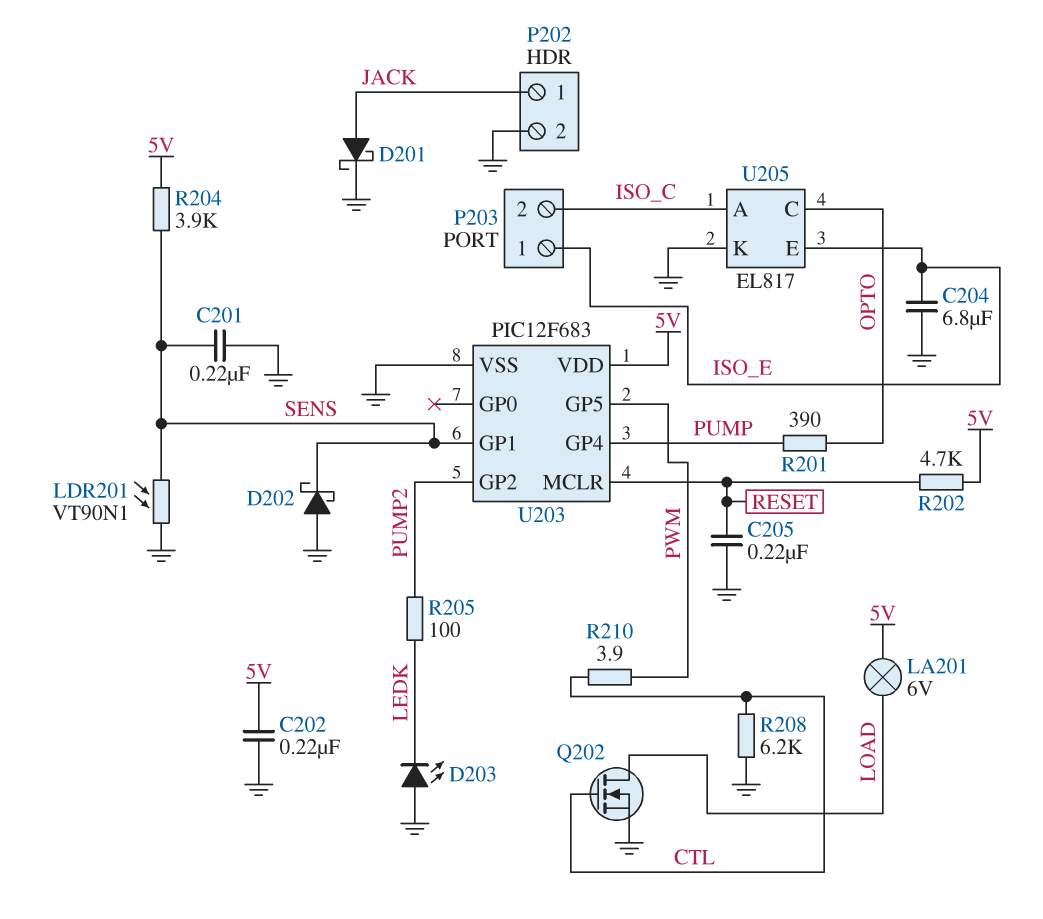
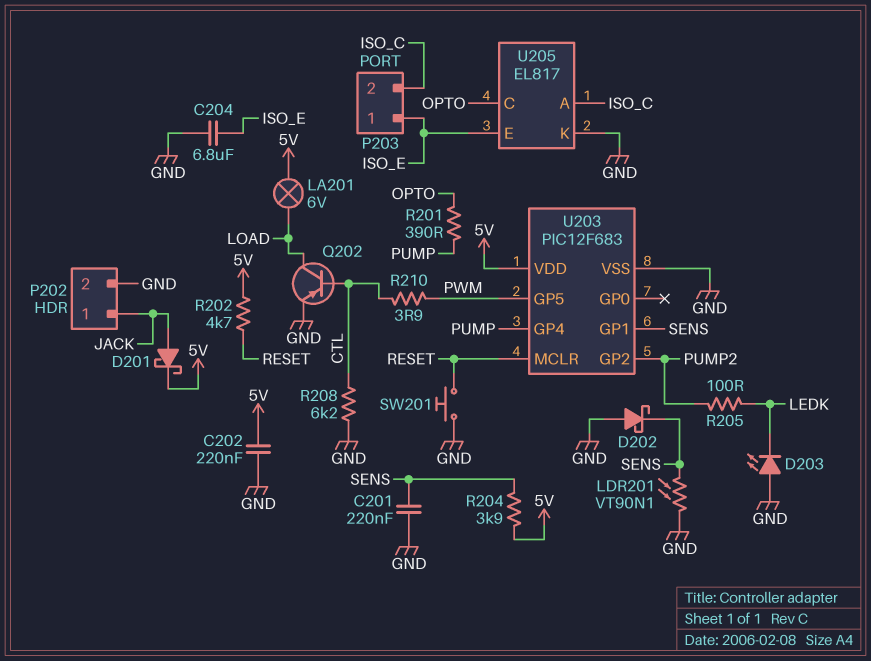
C205: 220nF (GND, RESET) -> none
D201: schottky (A JACK, K GND) -> schottky (A JACK, K 5V)
Q202: NMOS (G CTL, D LOAD, S GND) -> PNP (B CTL, C LOAD, E GND)
SW201: none -> button (GND, RESET)

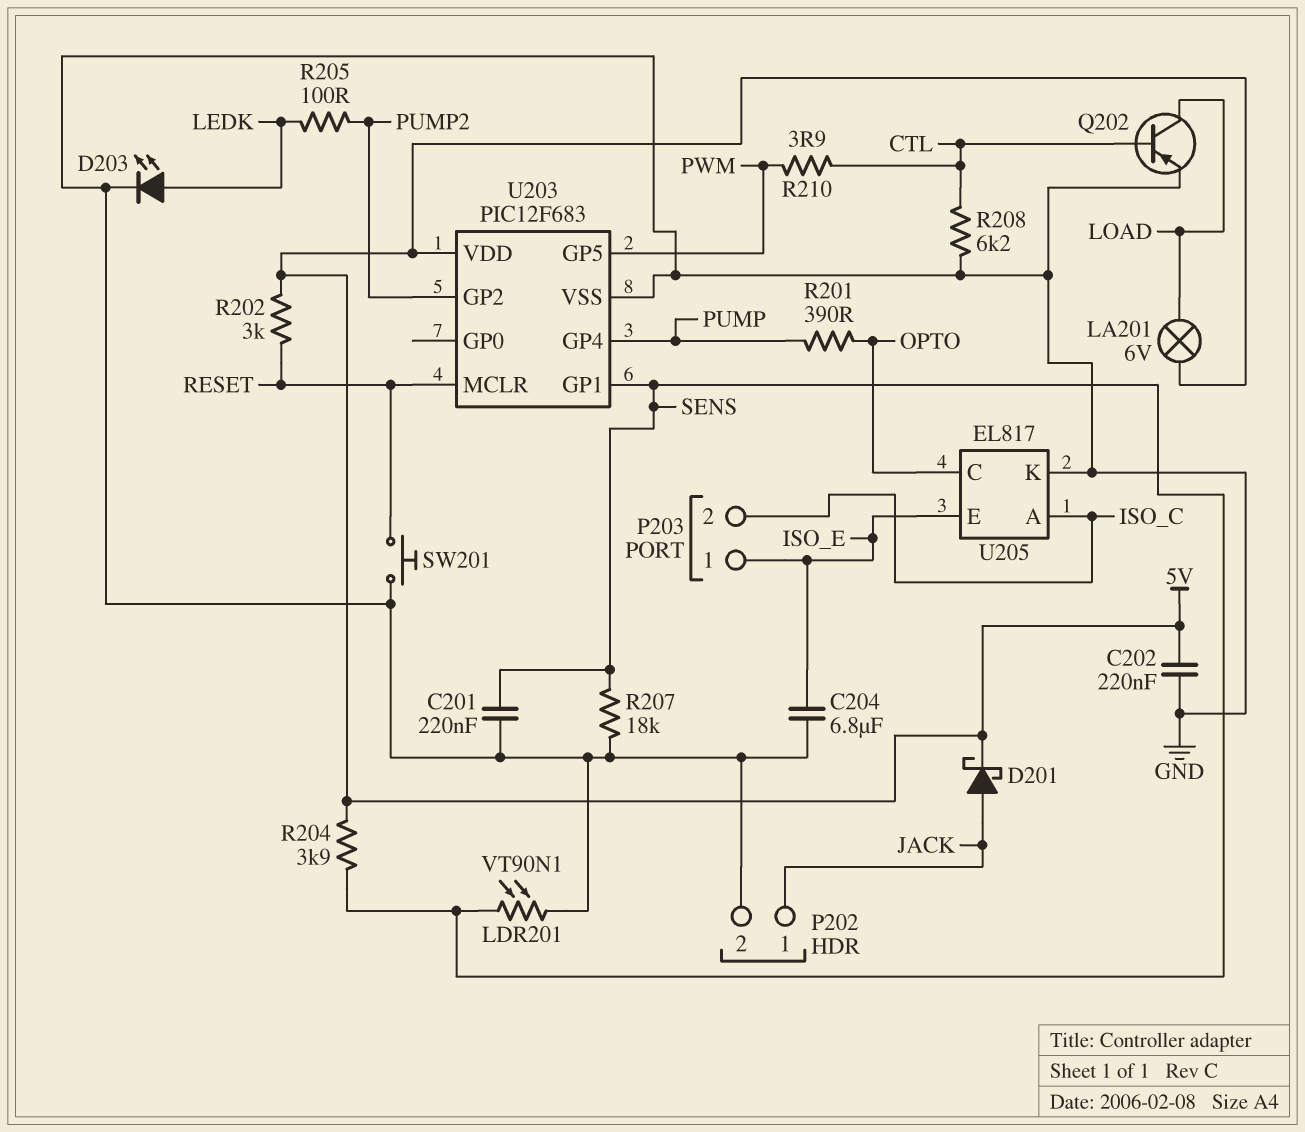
D202: schottky (A GND, K SENS) -> none
D203: LED (A GND, K LEDK) -> LED (A LEDK, K GND)
R202: 4.7k (5V, RESET) -> 3k (5V, RESET)
R207: none -> 18k (GND, SENS)

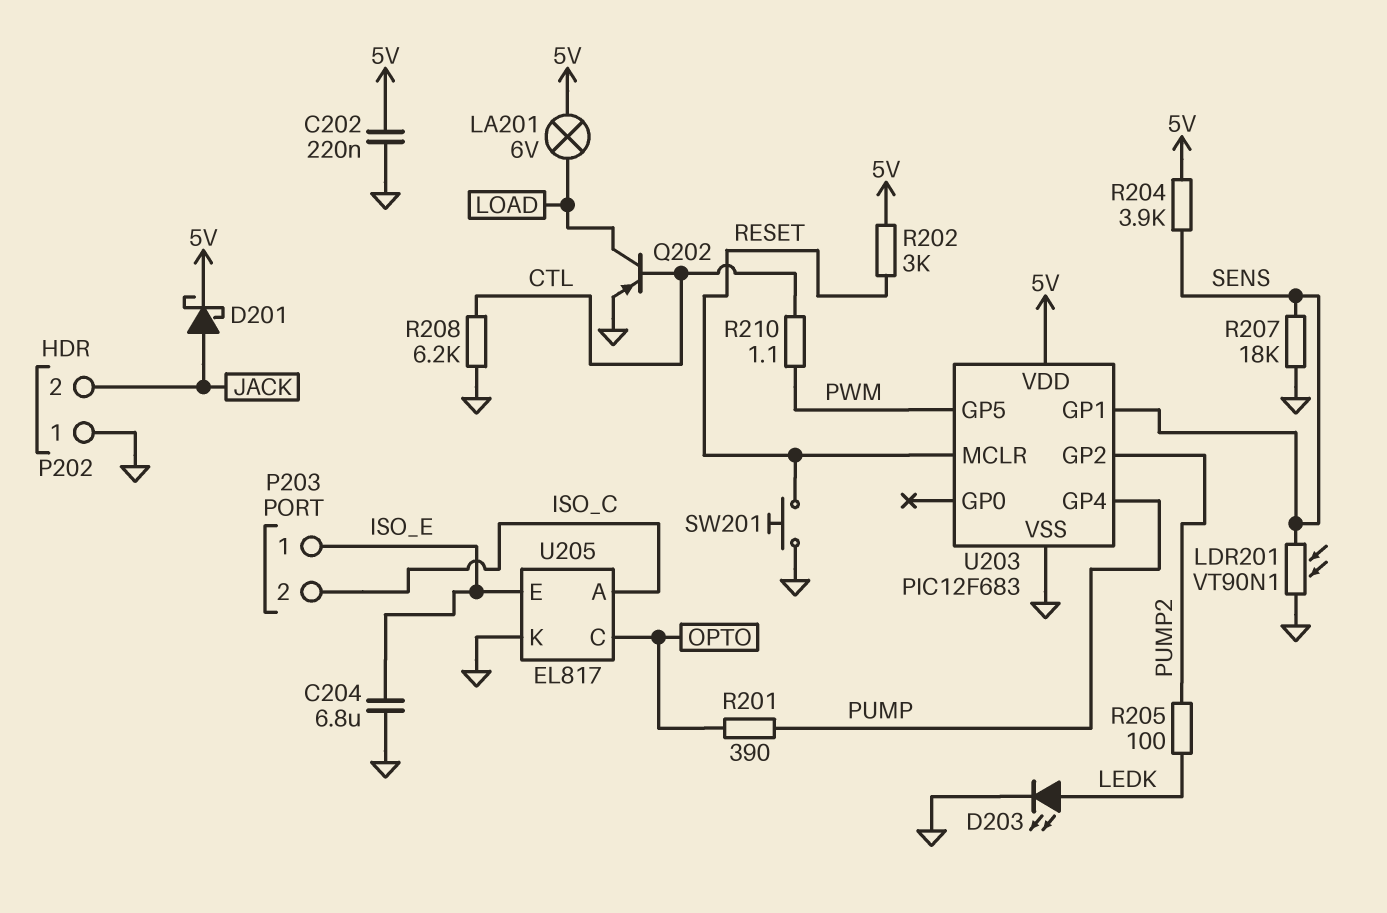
C201: 220nF (GND, SENS) -> none
P202 pin 1: JACK -> GND
P202 pin 2: GND -> JACK
R210: 3.9 (CTL, PWM) -> 1.1 (CTL, PWM)

